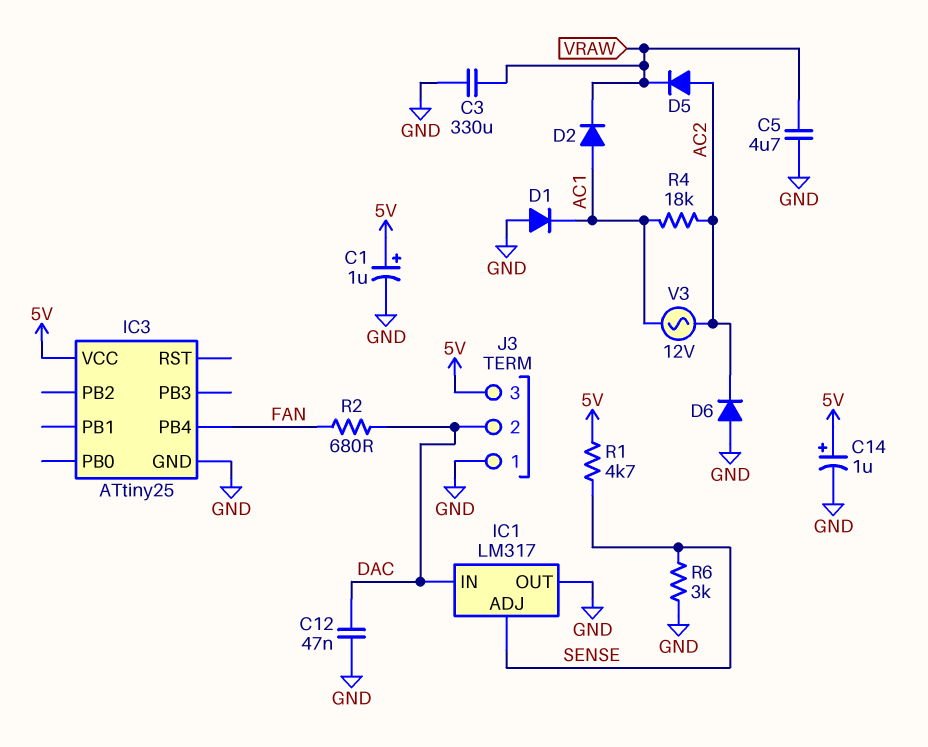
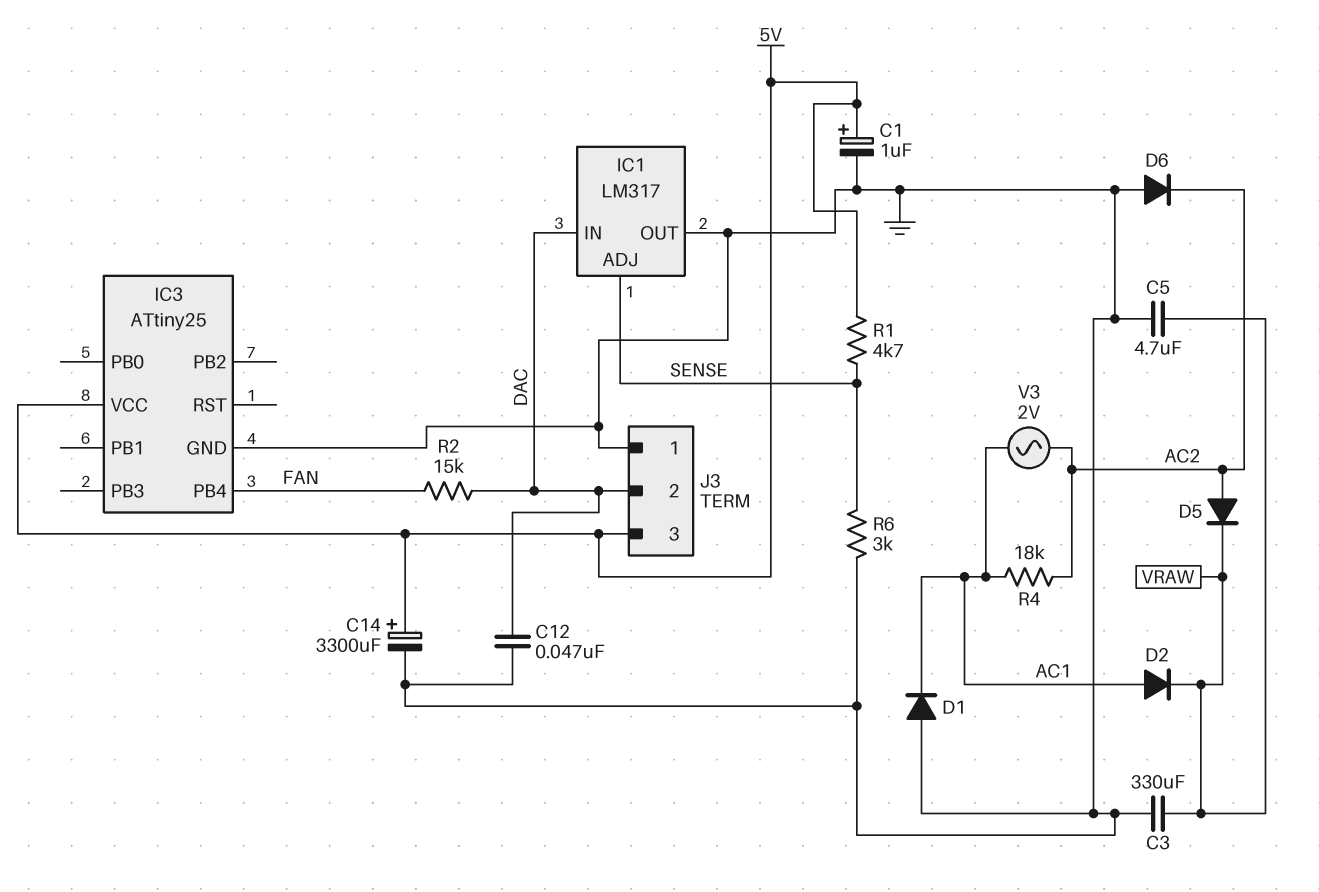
C14: 1uF (plus 5V, minus GND) -> 3300uF (plus 5V, minus GND)
R2: 680 (DAC, FAN) -> 15k (DAC, FAN)
V3: AC 12V (AC1, AC2) -> AC 2V (AC1, AC2)

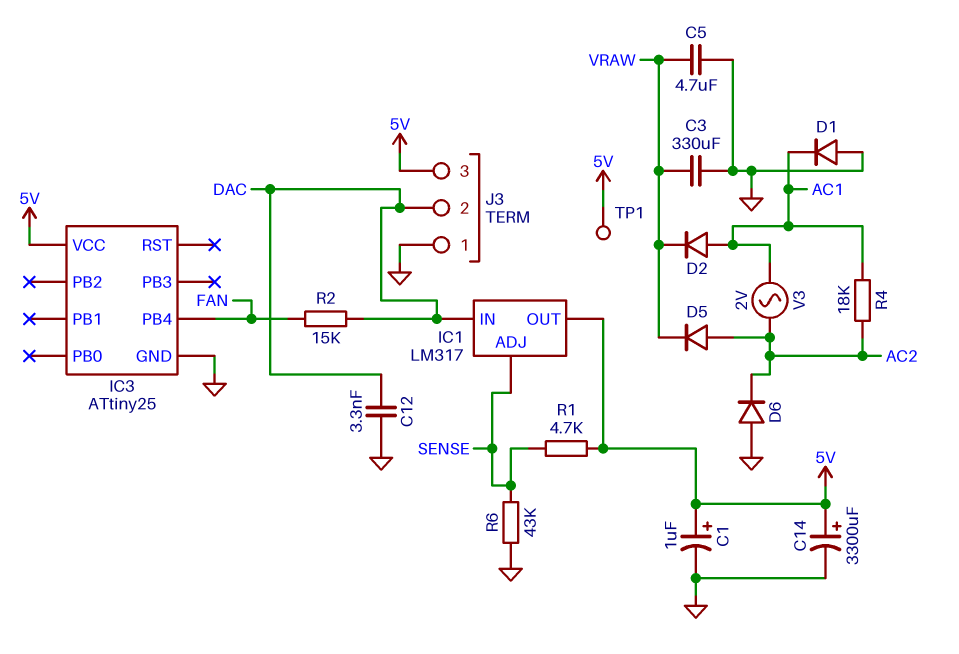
C12: 47nF (DAC, GND) -> 3.3nF (DAC, GND)
IC1 pin OUT: GND -> 5V
R6: 3k (GND, SENSE) -> 43k (GND, SENSE)
TP1: none -> test point (5V)

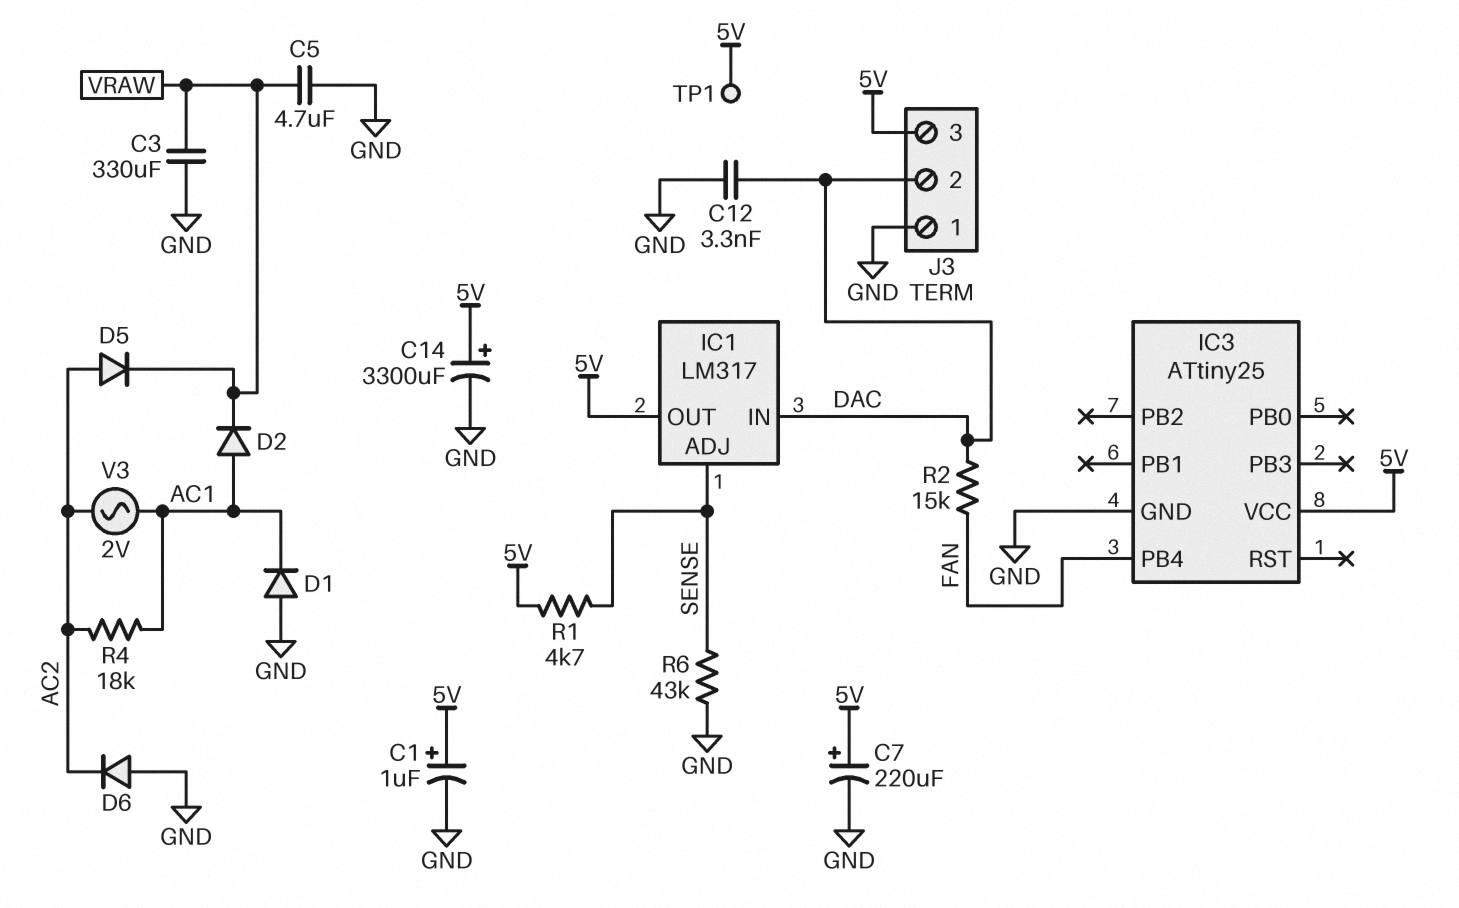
C7: none -> 220uF (plus 5V, minus GND)

